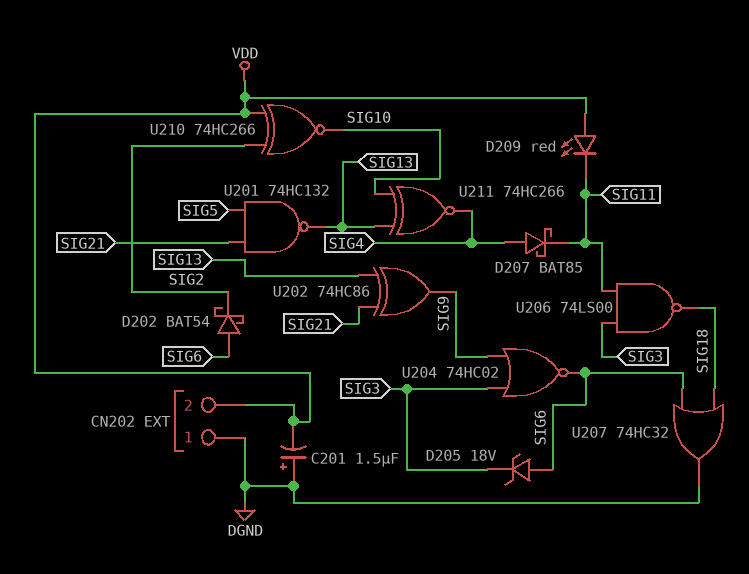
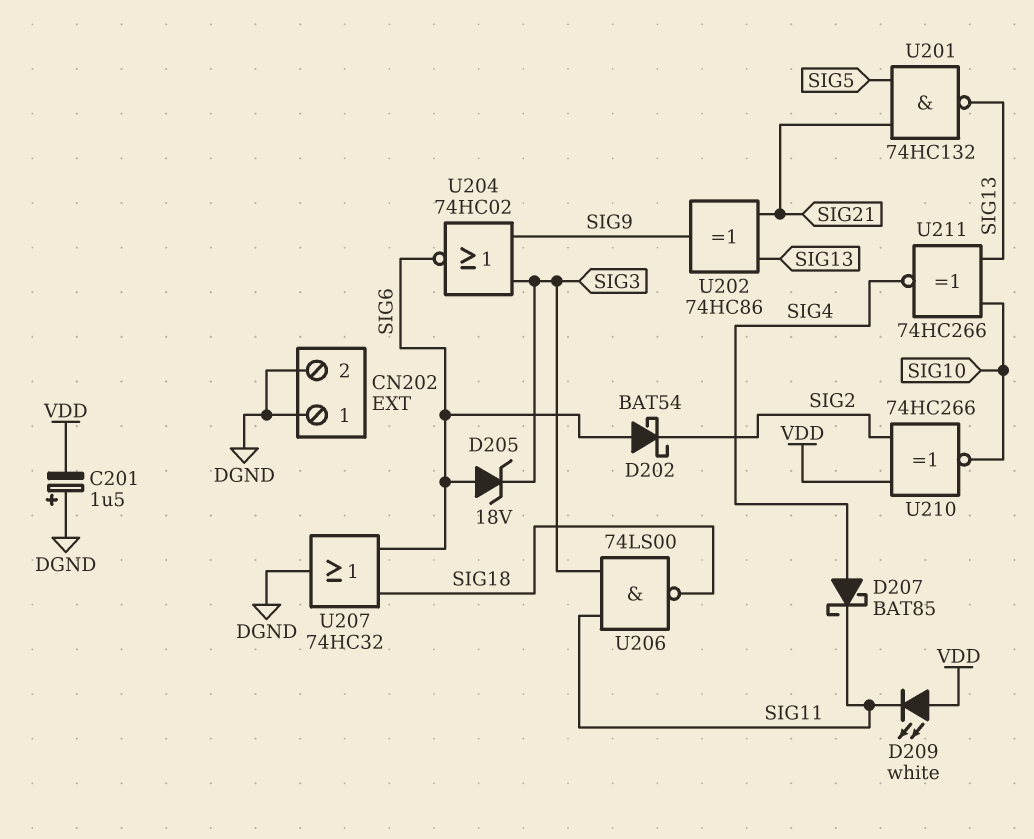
CN202 pin 2: VDD -> DGND
D209: LED red (A VDD, K SIG11) -> LED white (A VDD, K SIG11)

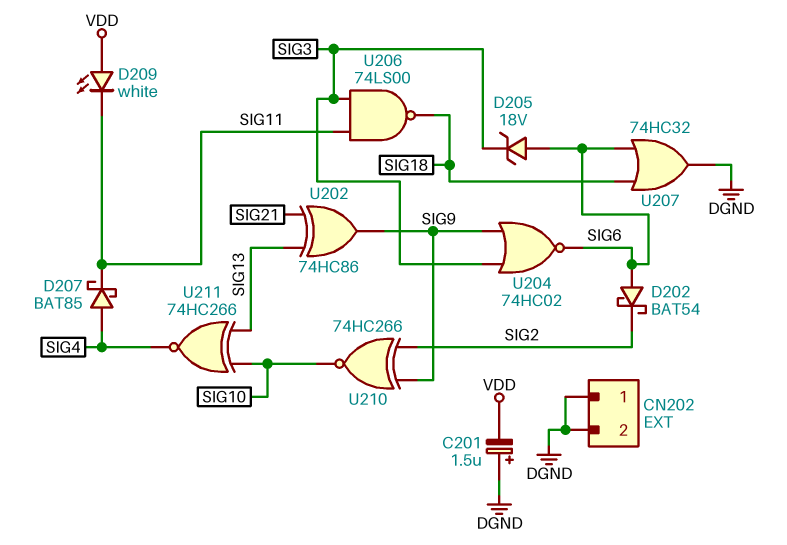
U201: NAND 74HC132 (in SIG5, in SIG21, out SIG13) -> none
U210: XNOR 74HC266 (in SIG2, in VDD, out SIG10) -> XNOR 74HC266 (in SIG2, in SIG9, out SIG10)

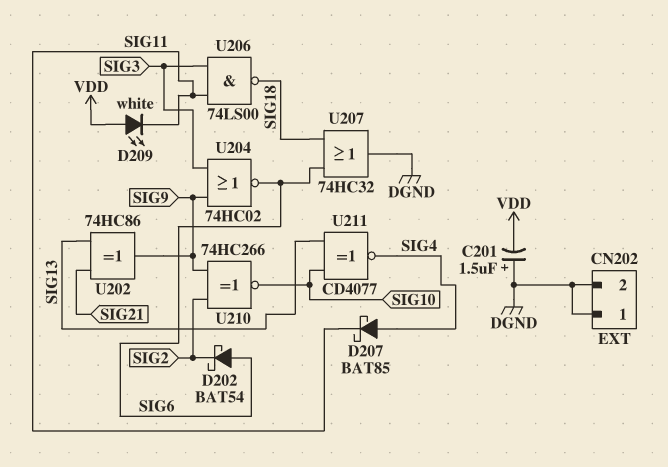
D205: zener 18V (A SIG6, K SIG3) -> none
U211: XNOR 74HC266 (in SIG10, in SIG13, out SIG4) -> XNOR CD4077 (in SIG10, in SIG13, out SIG4)

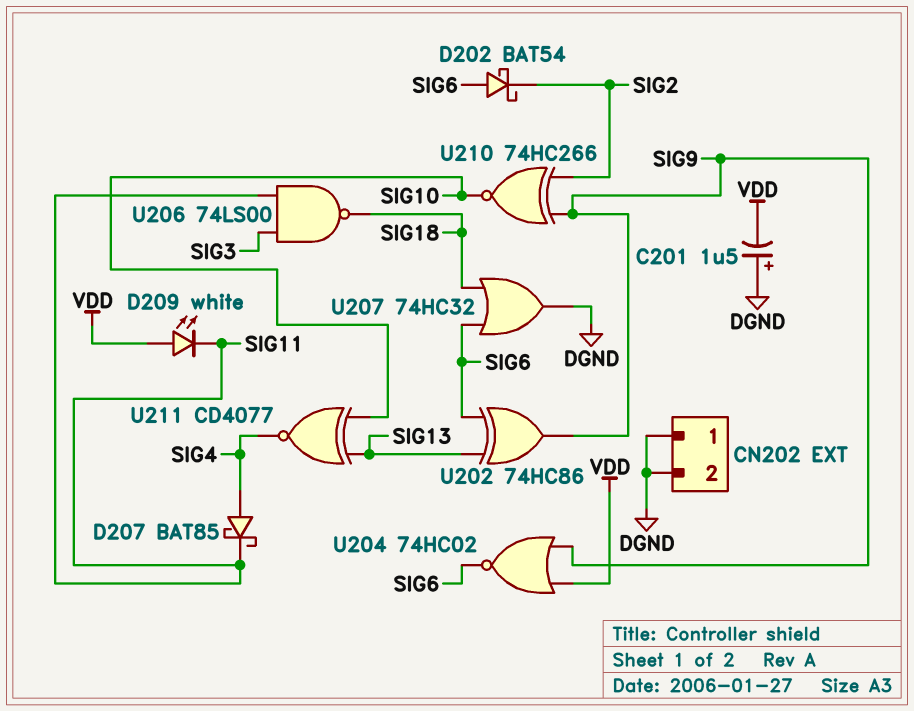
U202: XOR 74HC86 (in SIG13, in SIG21, out SIG9) -> XOR 74HC86 (in SIG6, in SIG13, out SIG9)
U204: NOR 74HC02 (in SIG3, in SIG9, out SIG6) -> NOR 74HC02 (in SIG9, in VDD, out SIG6)

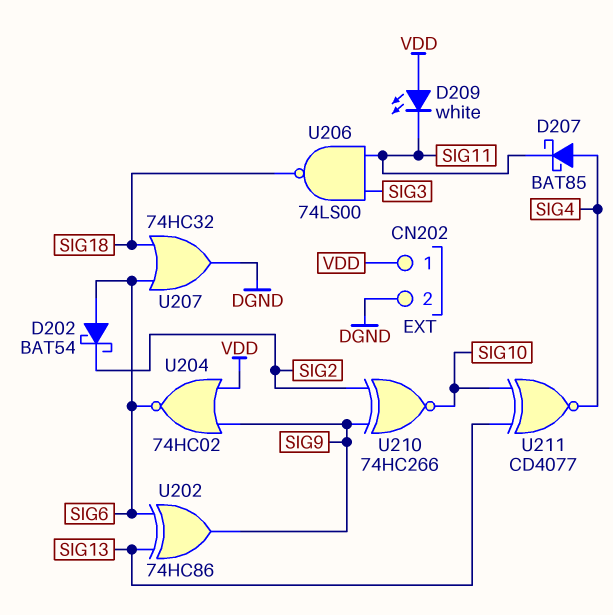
C201: 1.5uF (plus DGND, minus VDD) -> none
CN202 pin 1: DGND -> VDD

